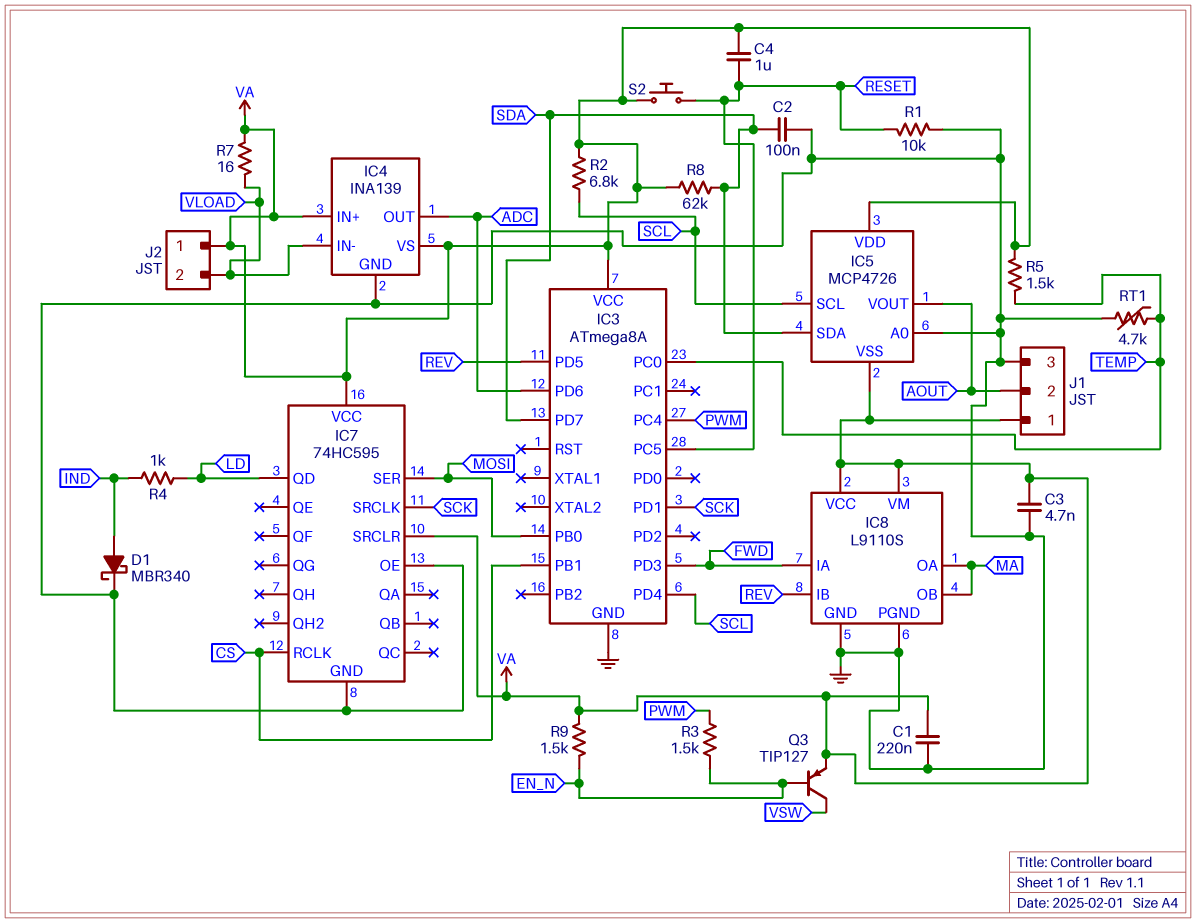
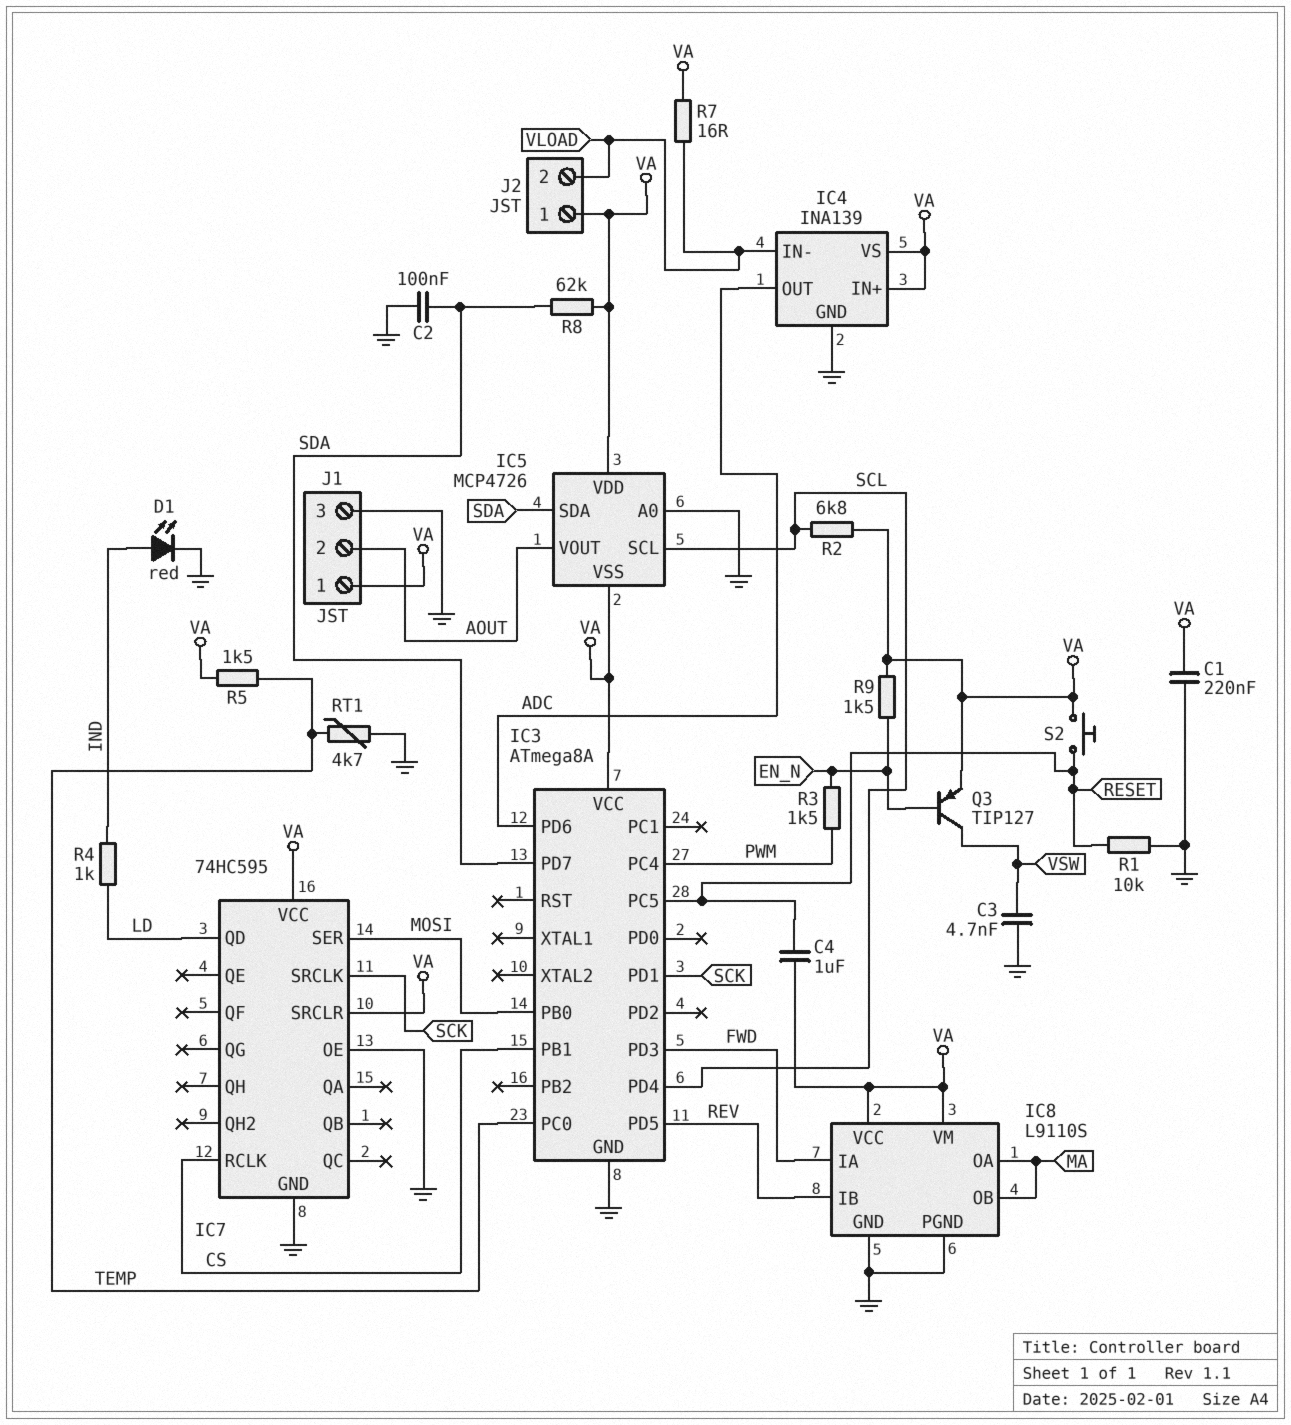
C3: 4.7nF (GND, VA) -> 4.7nF (GND, VSW)
D1: schottky MBR340 (A IND, K GND) -> LED red (A IND, K GND)

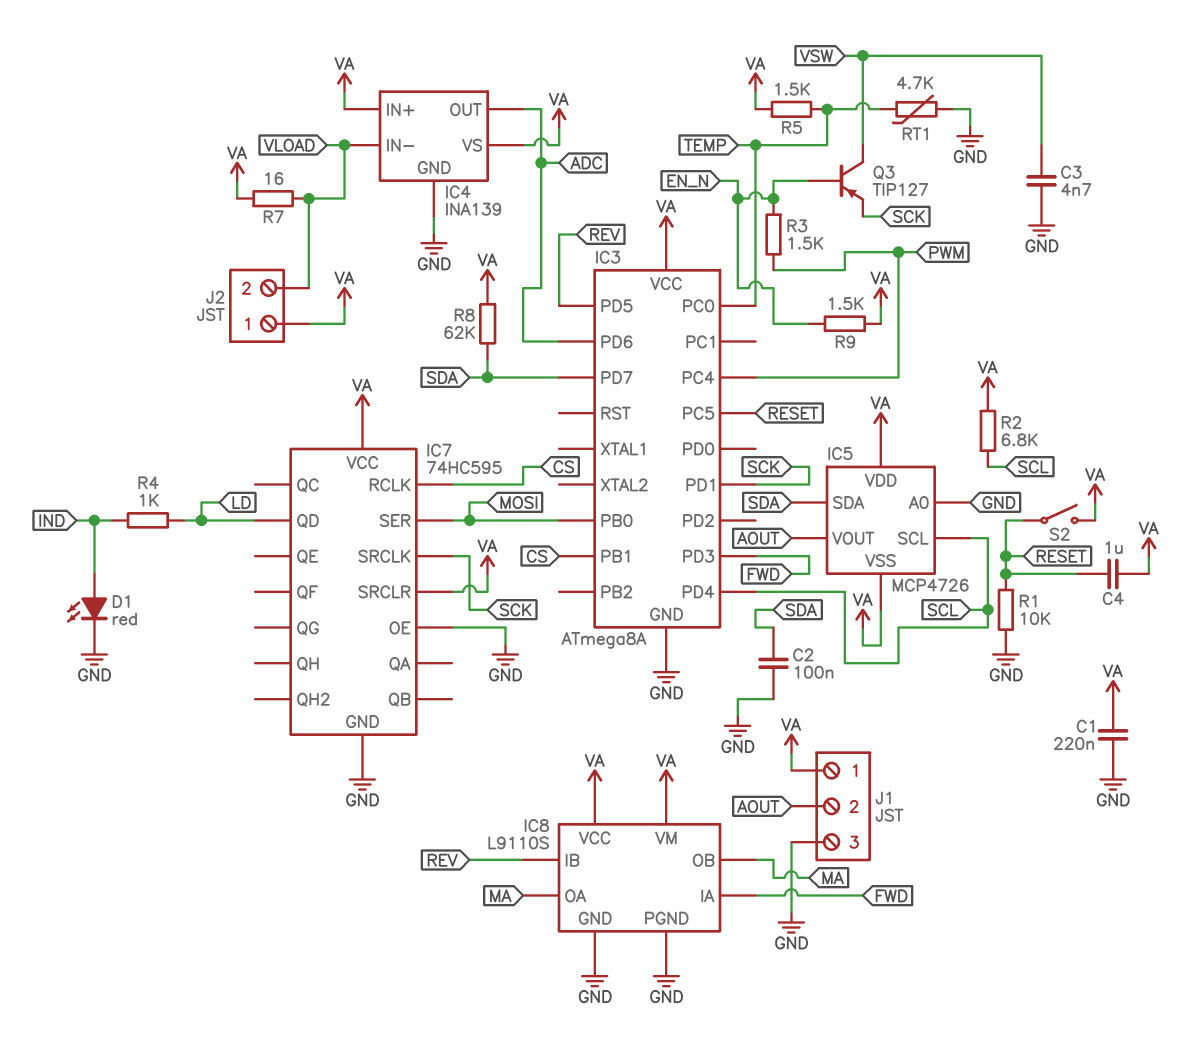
Q3: PNP TIP127 (B EN_N, C VSW, E VA) -> PNP TIP127 (B EN_N, C VSW, E SCK)
S2: button (RESET, VA) -> switch (RESET, VA)

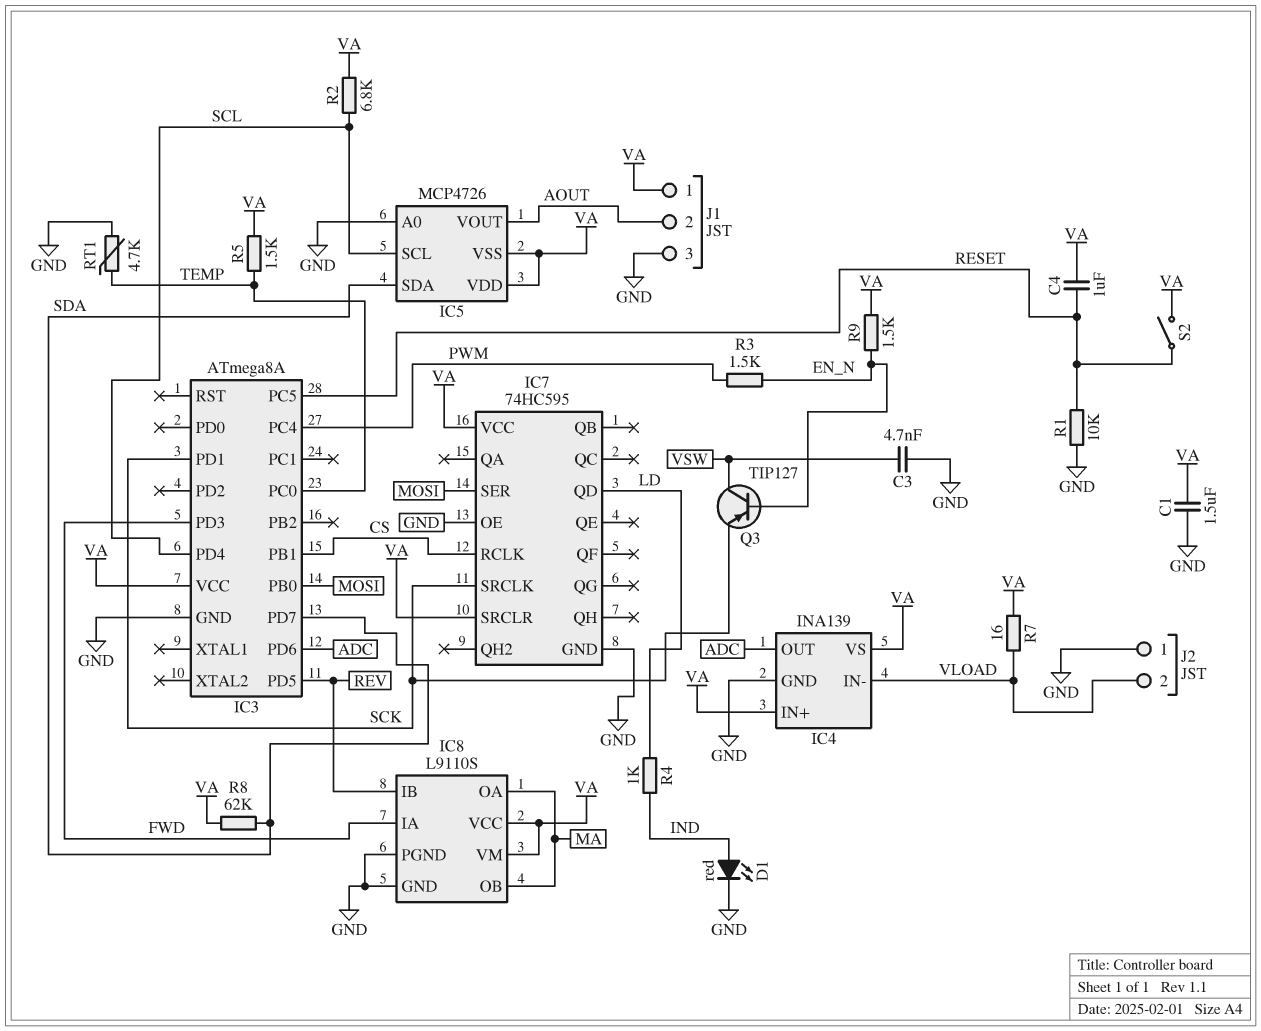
C1: 220nF (GND, VA) -> 1.5uF (GND, VA)
C2: 100nF (GND, SDA) -> none
J2 pin 1: VA -> GND

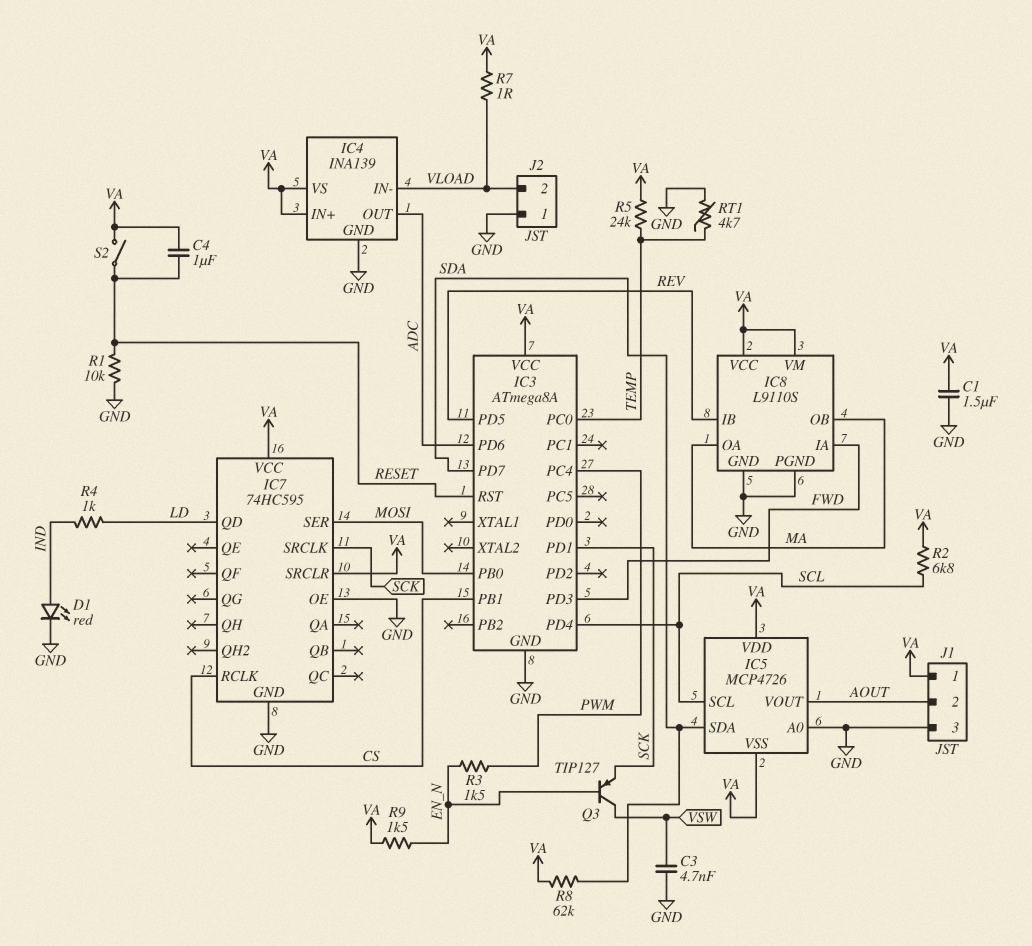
IC3 pin PC5: RESET -> none
IC3 pin RST: none -> RESET
R5: 1.5k (TEMP, VA) -> 24k (TEMP, VA)
R7: 16 (VA, VLOAD) -> 1 (VA, VLOAD)

